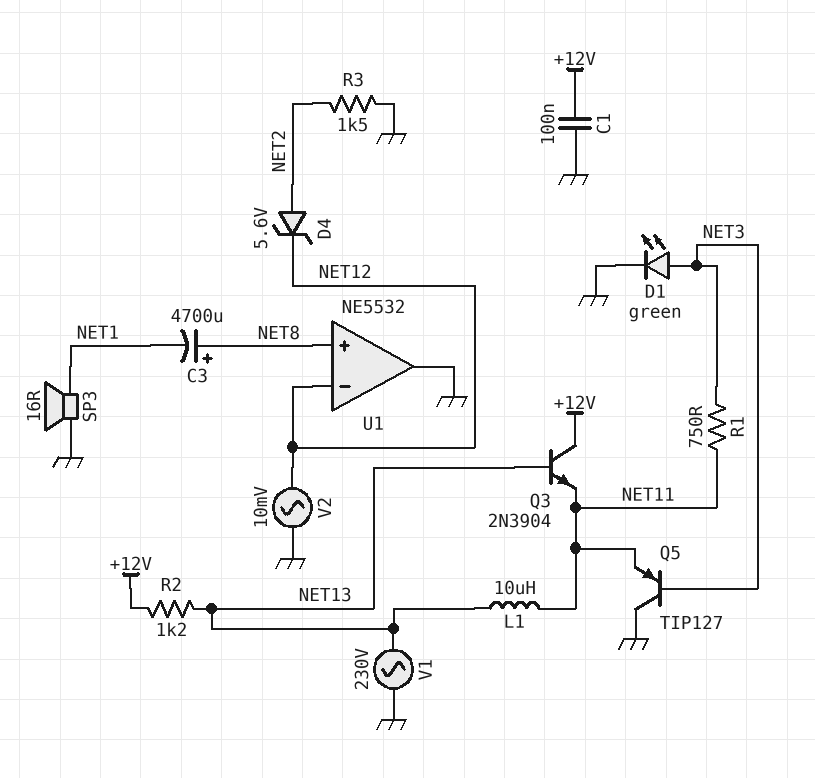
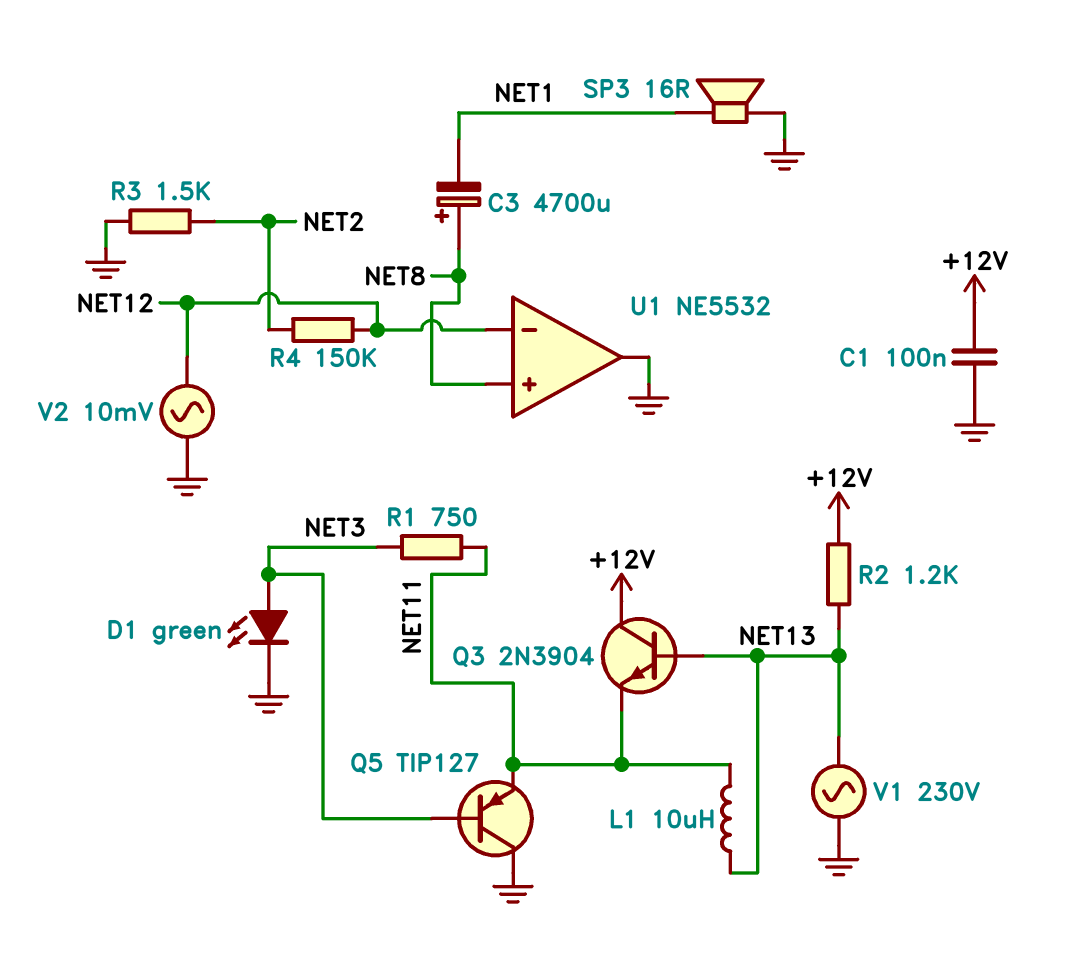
D4: zener 5.6V (A NET2, K NET12) -> none
R4: none -> 150k (NET2, NET12)

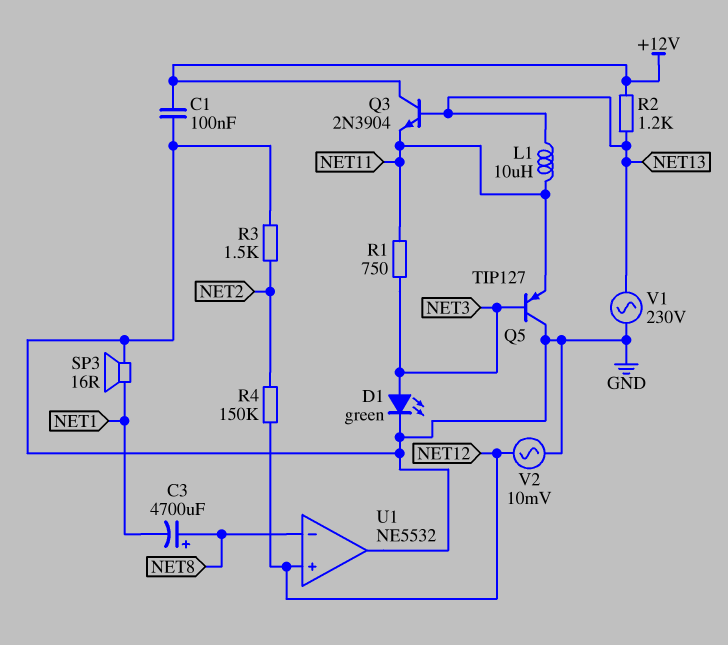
U1 pin in+: NET8 -> NET12
U1 pin in-: NET12 -> NET8

